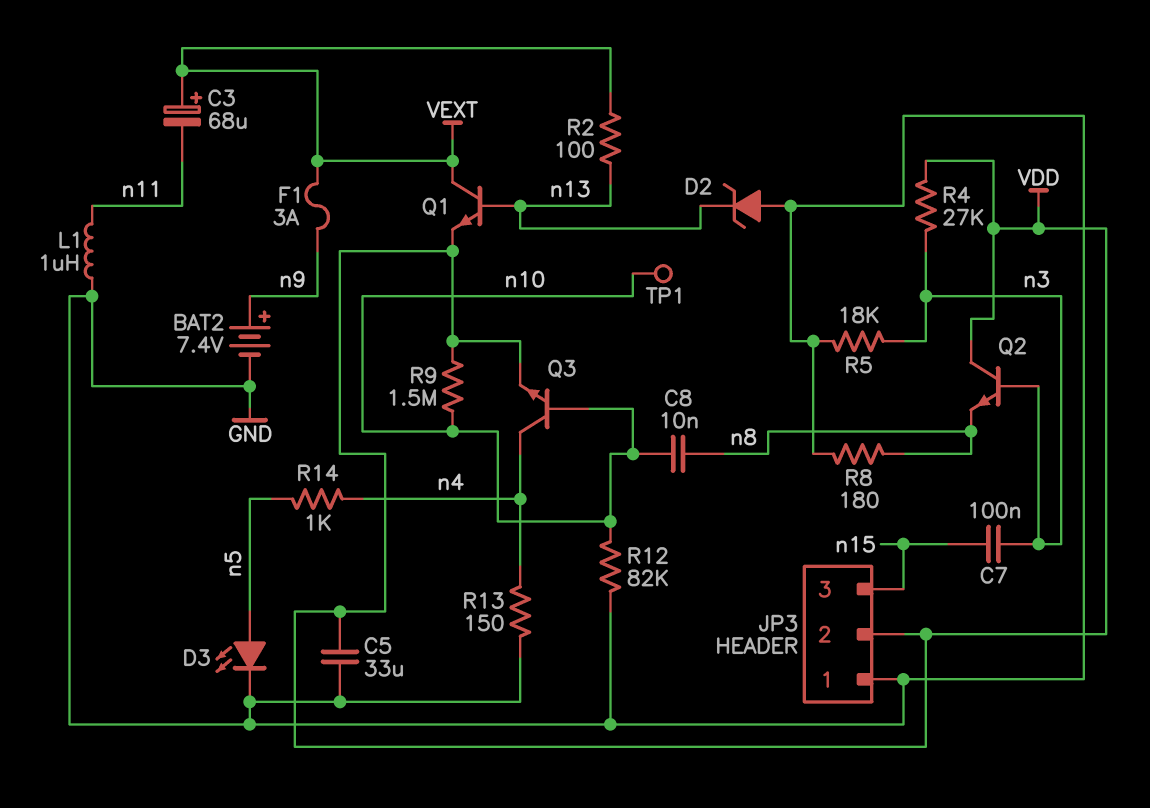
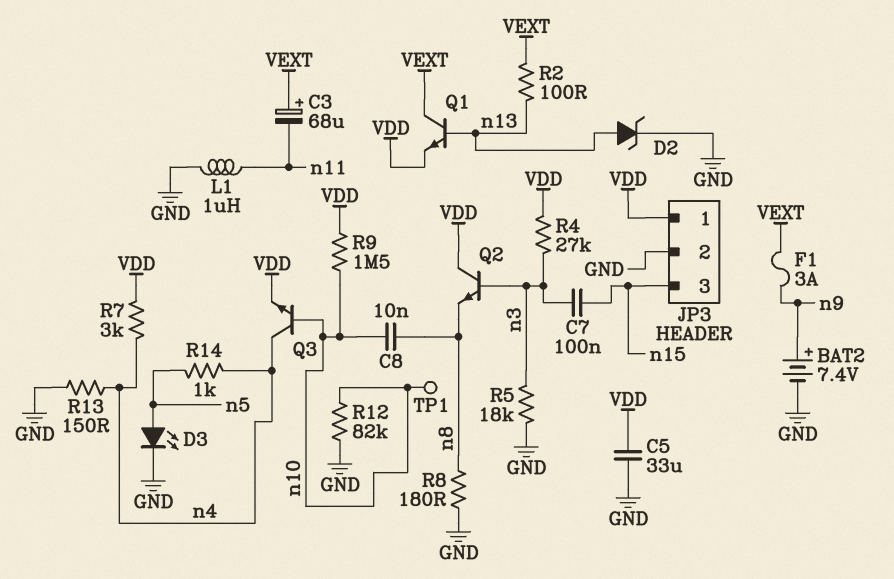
D2: zener (A GND, K n13) -> zener (A n13, K GND)
JP3 pin 1: GND -> VDD
JP3 pin 2: VDD -> GND
R7: none -> 3k (VDD, n4)

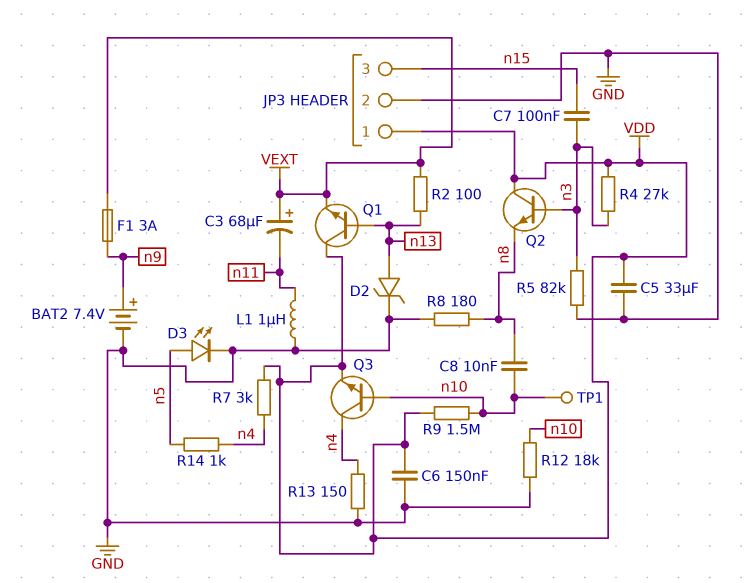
C6: none -> 150nF (GND, VDD)
Q1: NPN (B n13, C VEXT, E VDD) -> NPN (B n13, C VDD, E VEXT)
R5: 18k (GND, n3) -> 82k (GND, n3)
R12: 82k (GND, n10) -> 18k (GND, n10)

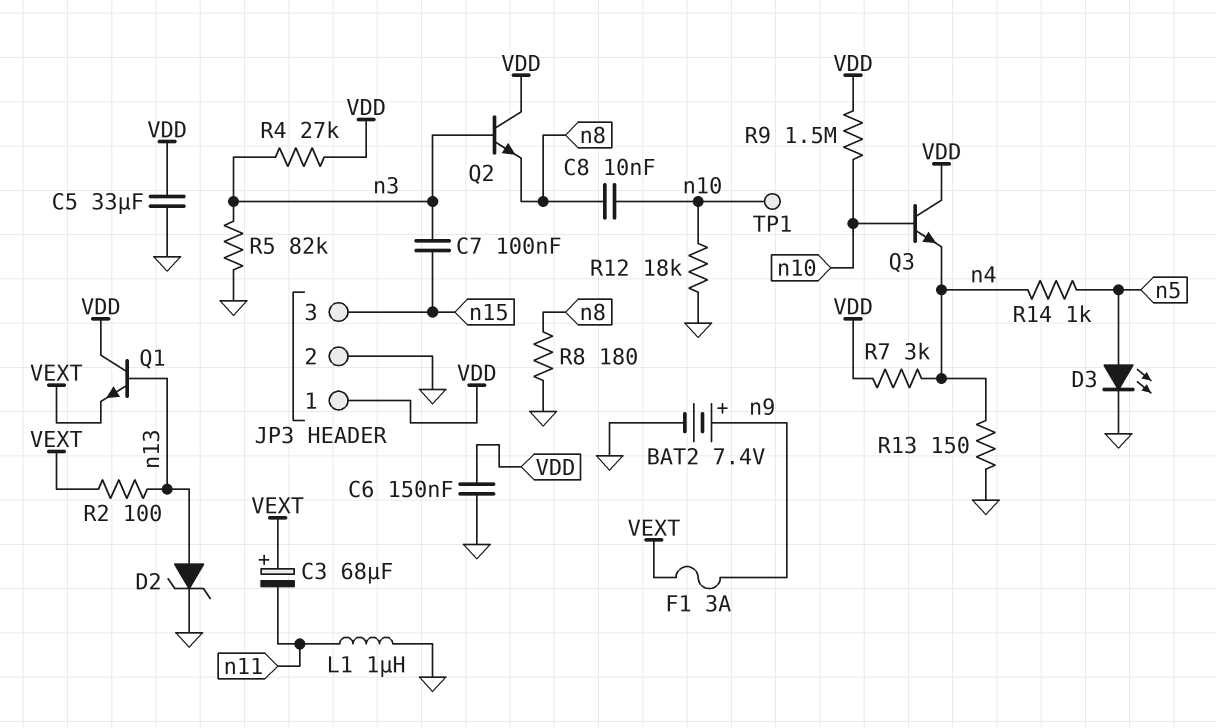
Q3: NPN (B n10, C n4, E VDD) -> NPN (B n10, C VDD, E n4)

